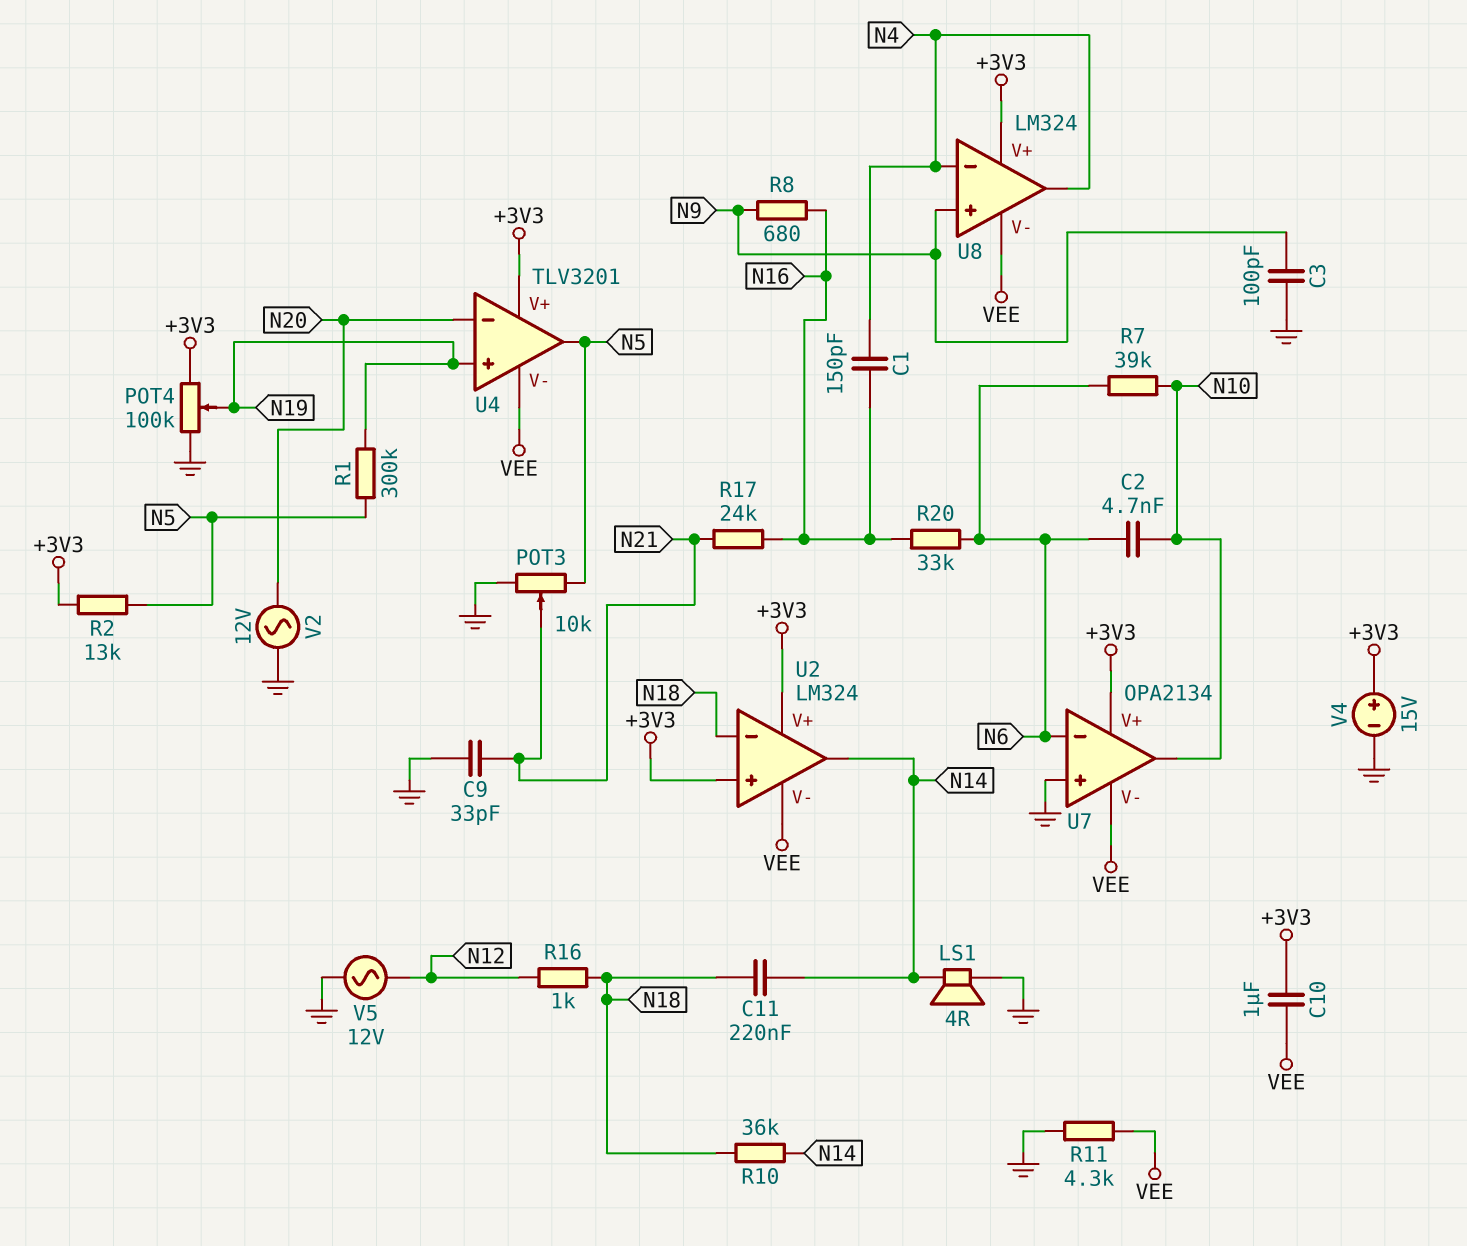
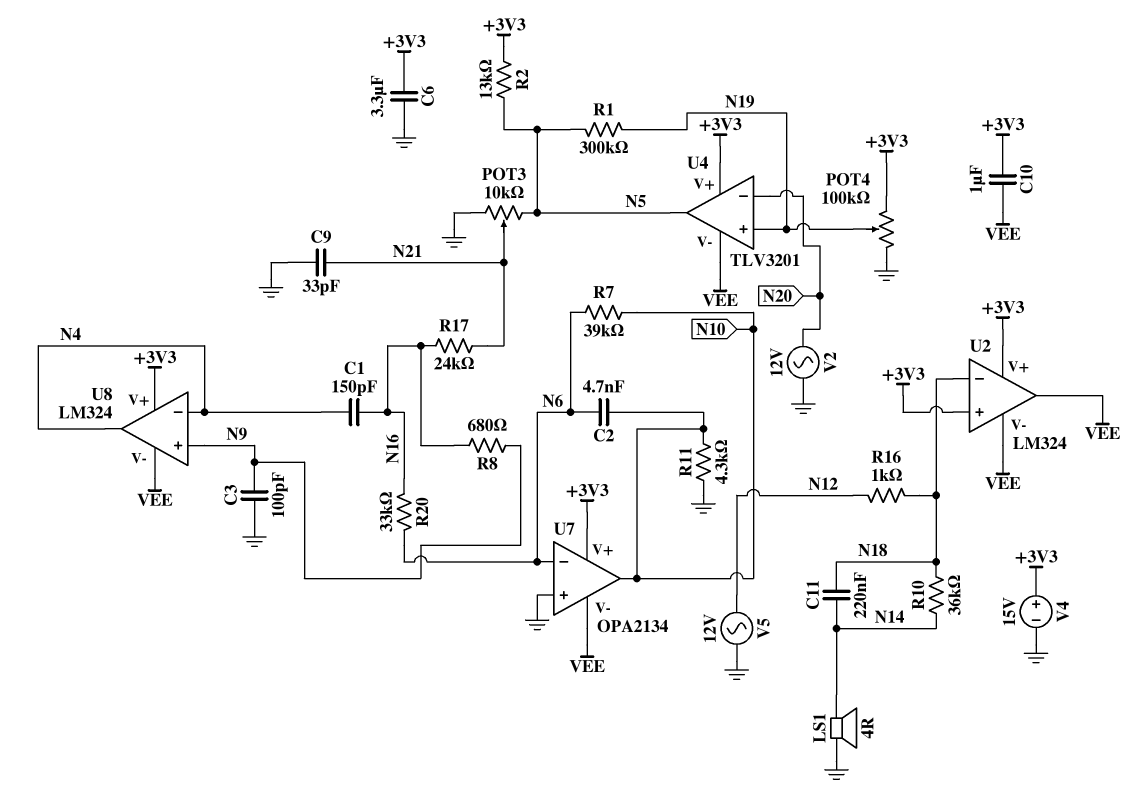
C6: none -> 3.3uF (+3V3, GND)
R11: 4.3k (GND, VEE) -> 4.3k (GND, N10)
U2 pin out: N14 -> VEE

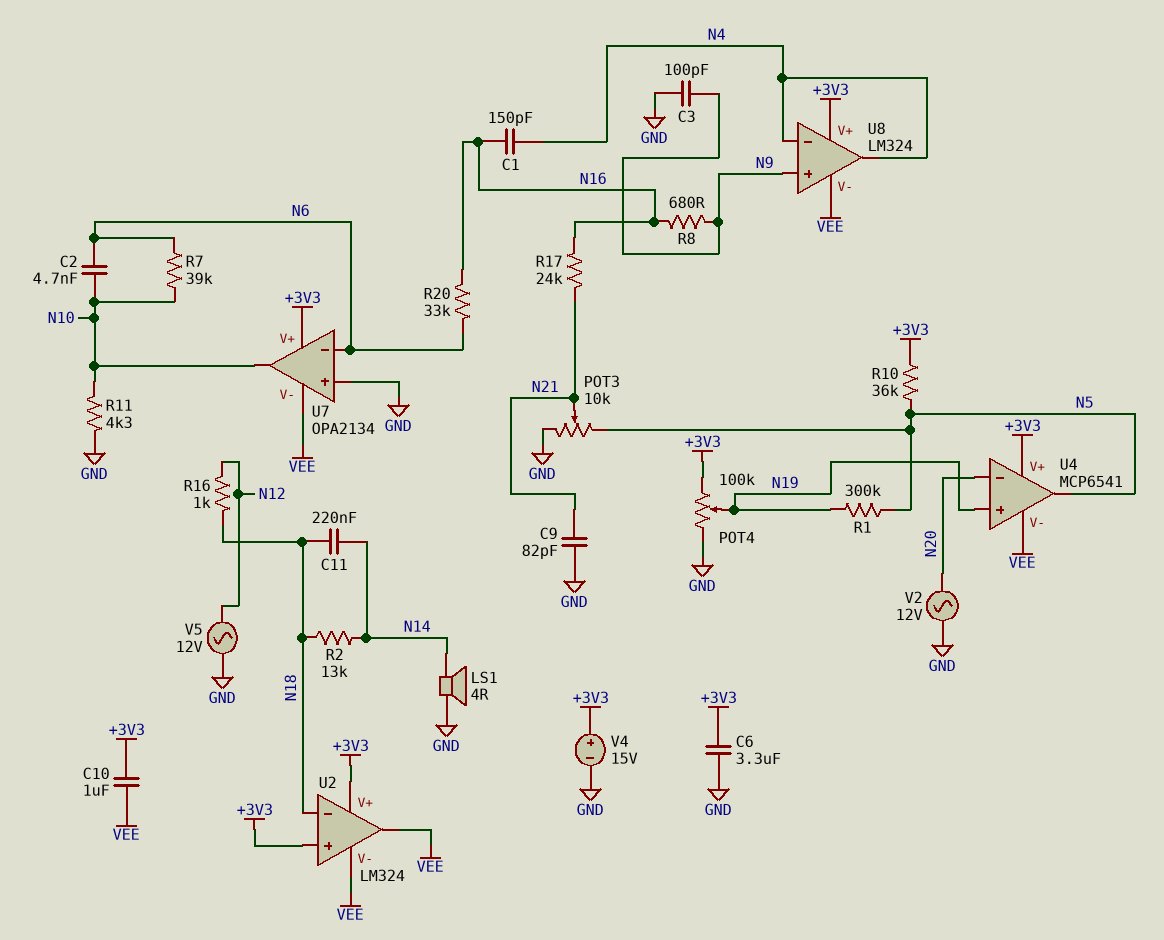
C9: 33pF (GND, N21) -> 82pF (GND, N21)
R2: 13k (+3V3, N5) -> 13k (N14, N18)
R10: 36k (N14, N18) -> 36k (+3V3, N5)
U4: TLV3201 -> MCP6541

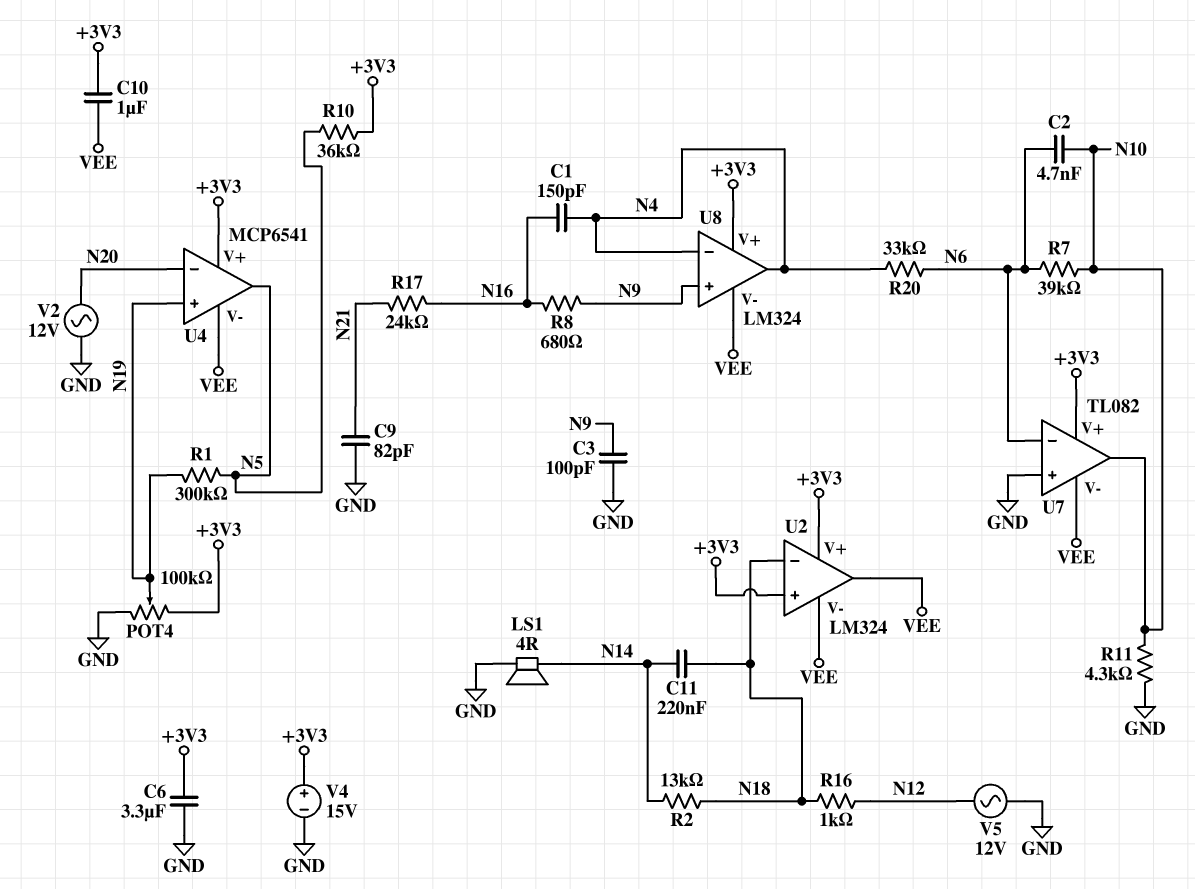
POT3: 10k (GND, N5, wiper N21) -> none
R20: 33k (N6, N16) -> 33k (N4, N6)
U7: OPA2134 -> TL082

